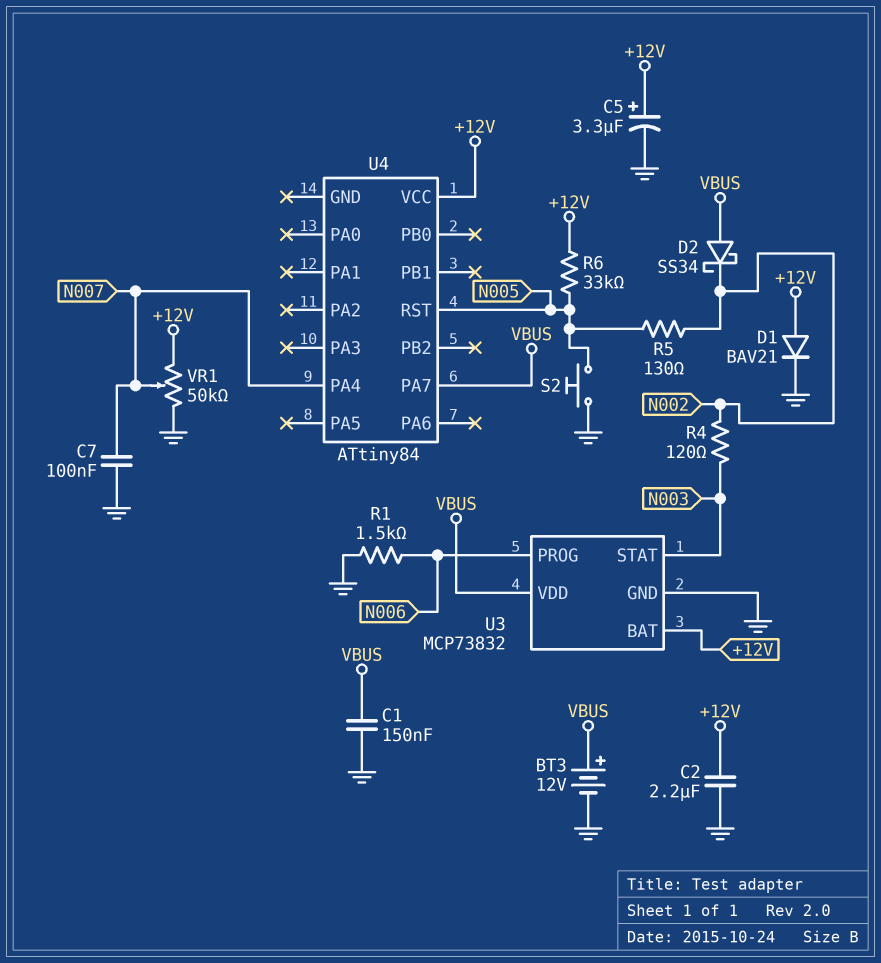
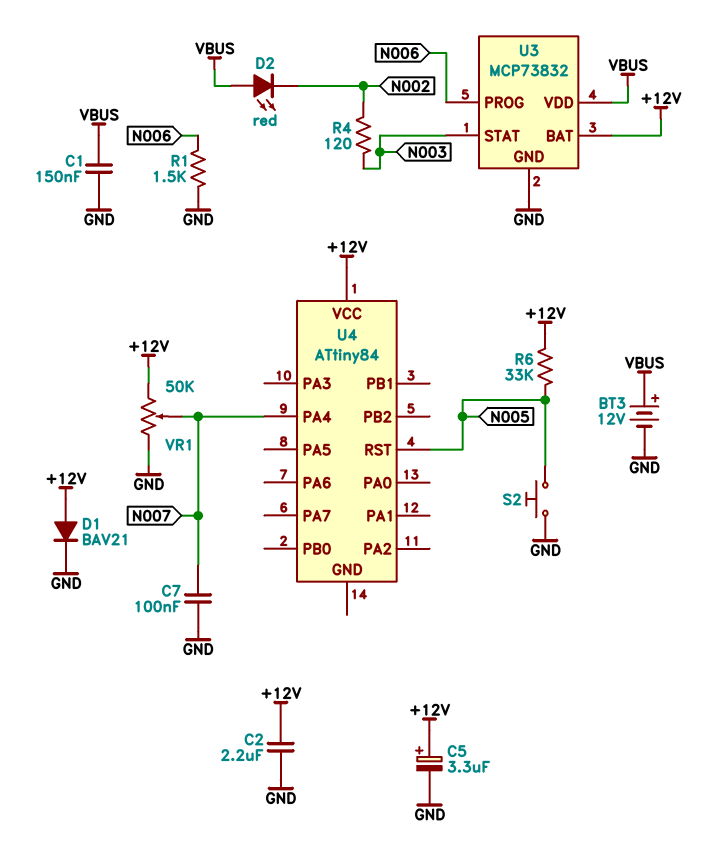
D2: schottky SS34 (A VBUS, K N002) -> LED red (A VBUS, K N002)
R5: 130 (N002, N005) -> none
U4 pin PA7: VBUS -> none

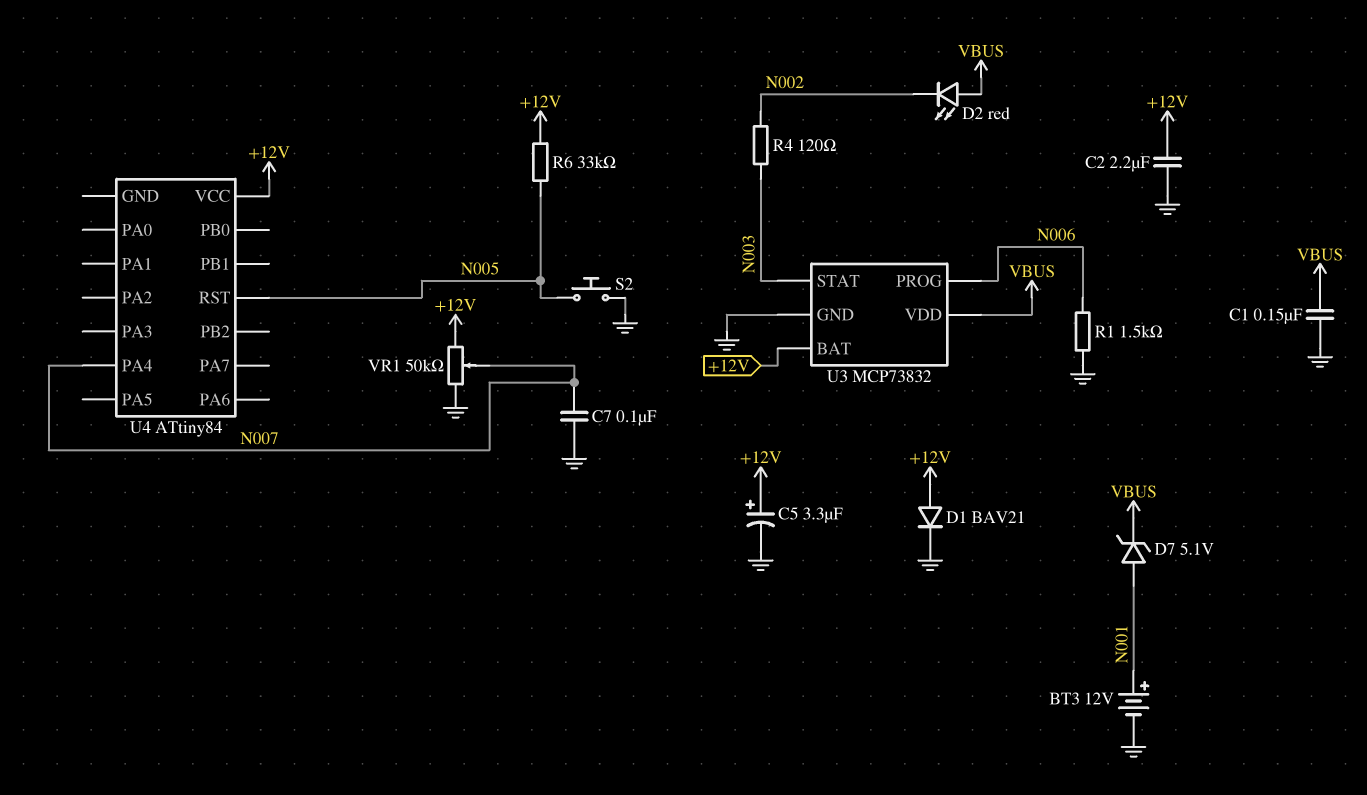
BT3: 12V (plus VBUS, minus GND) -> 12V (plus N001, minus GND)
D7: none -> zener 5.1V (A N001, K VBUS)

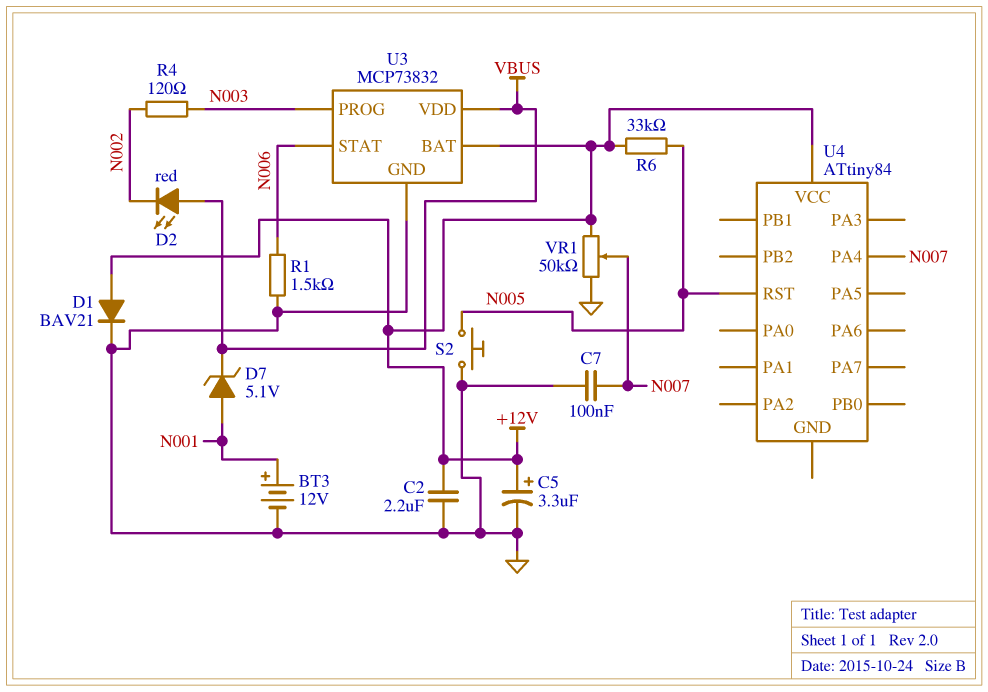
C1: 150nF (GND, VBUS) -> none
U3 pin PROG: N006 -> N003
U3 pin STAT: N003 -> N006

